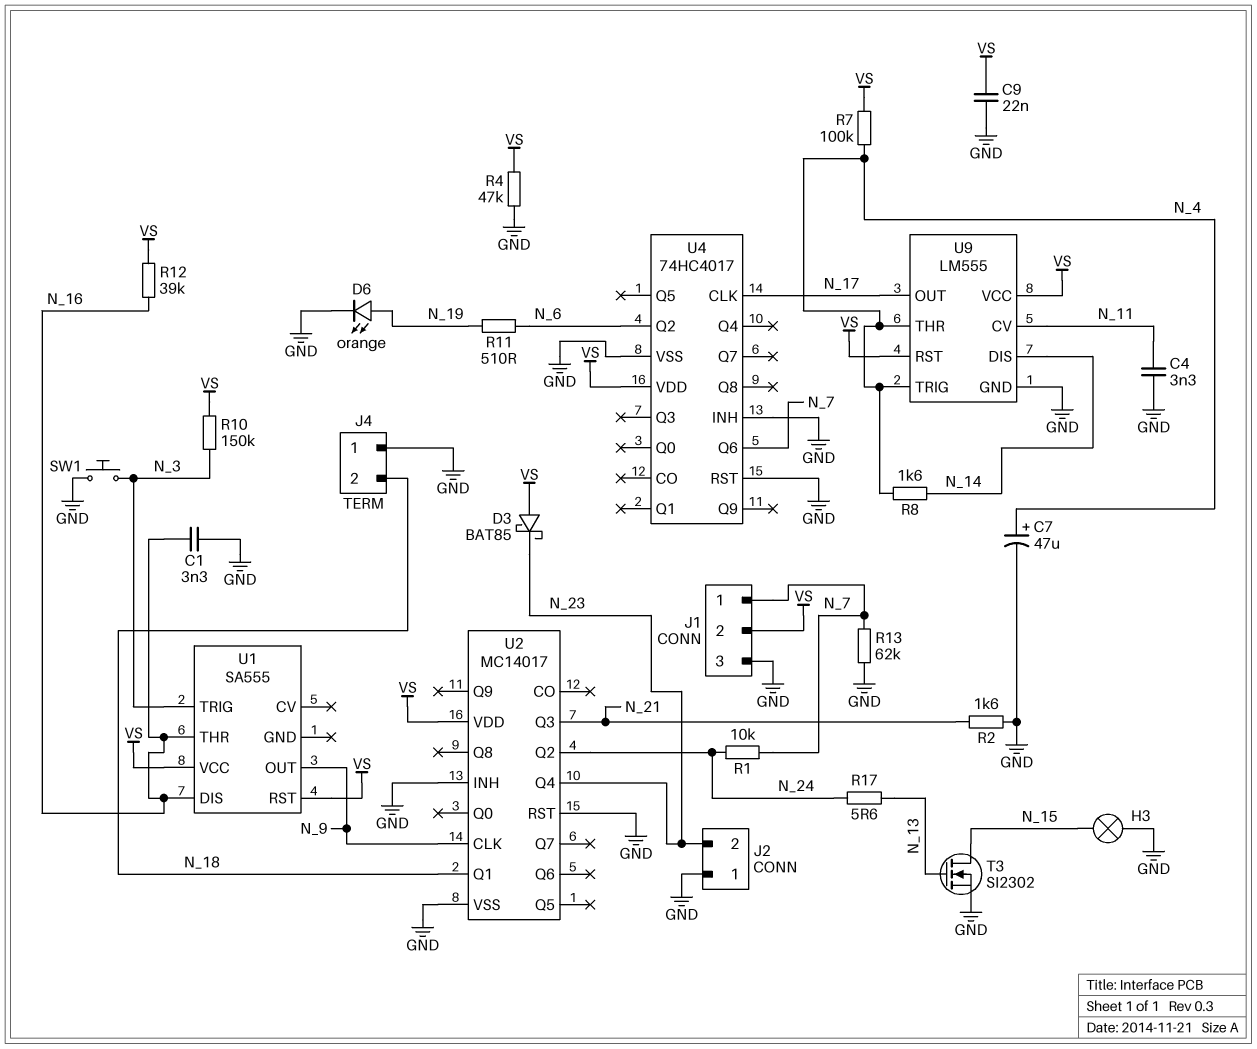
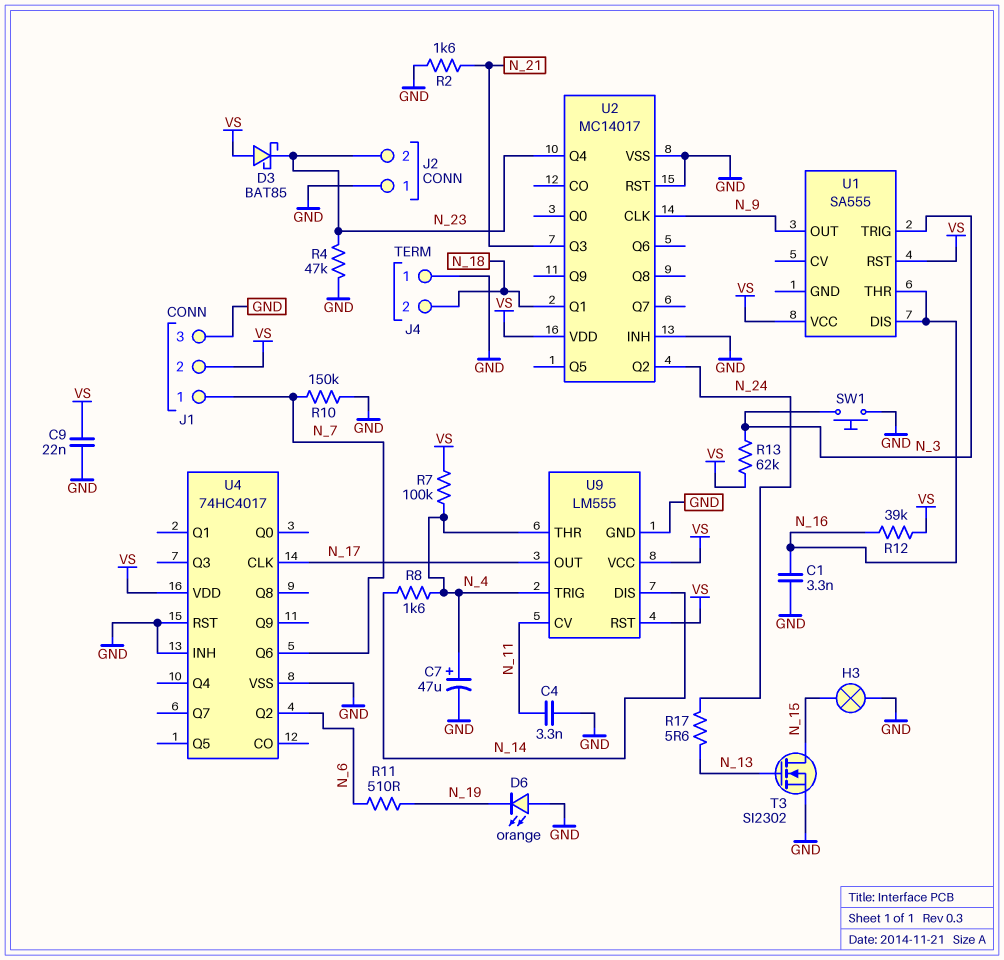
D6: LED orange (A N_19, K GND) -> LED orange (A GND, K N_19)
R1: 10k (N_7, N_24) -> none
R4: 47k (GND, VS) -> 47k (GND, N_23)
R10: 150k (N_3, VS) -> 150k (GND, N_7)
R13: 62k (GND, N_7) -> 62k (N_3, VS)

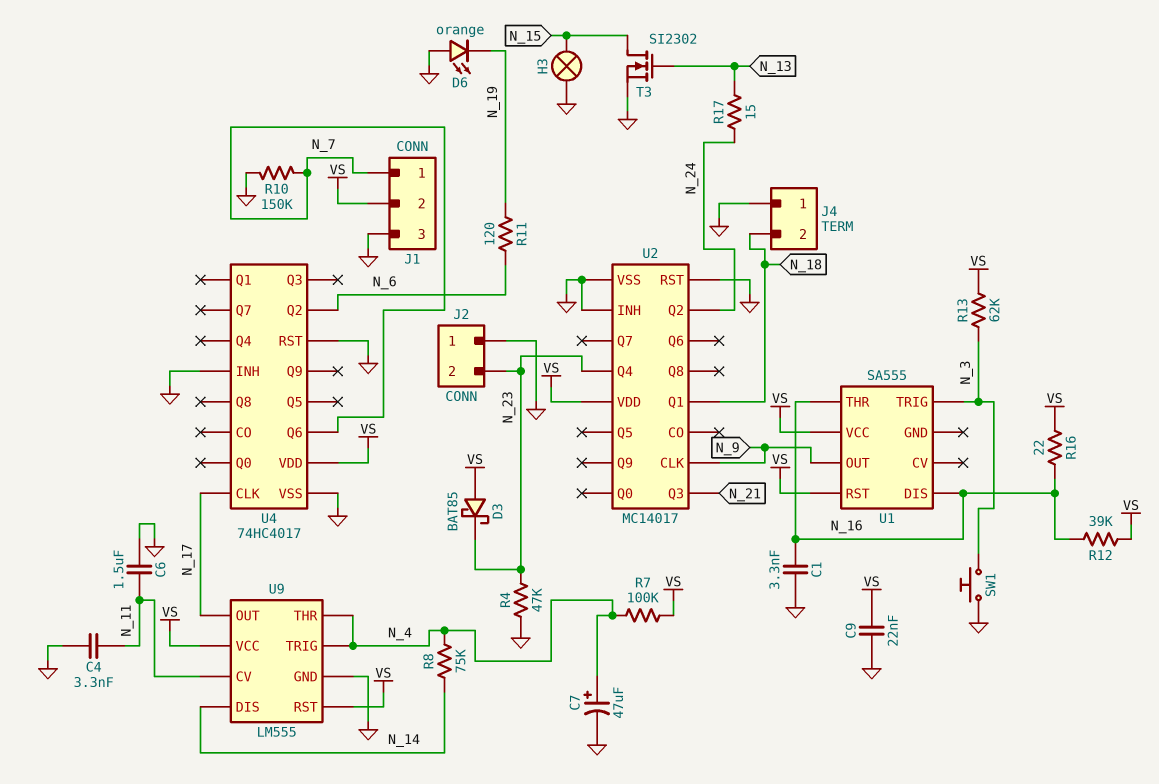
C6: none -> 1.5uF (GND, N_11)
R2: 1.6k (GND, N_21) -> none
R8: 1.6k (N_4, N_14) -> 75k (N_4, N_14)
R11: 510 (N_6, N_19) -> 120 (N_6, N_19)
R16: none -> 22 (N_16, VS)
R17: 5.6 (N_13, N_24) -> 15 (N_13, N_24)

